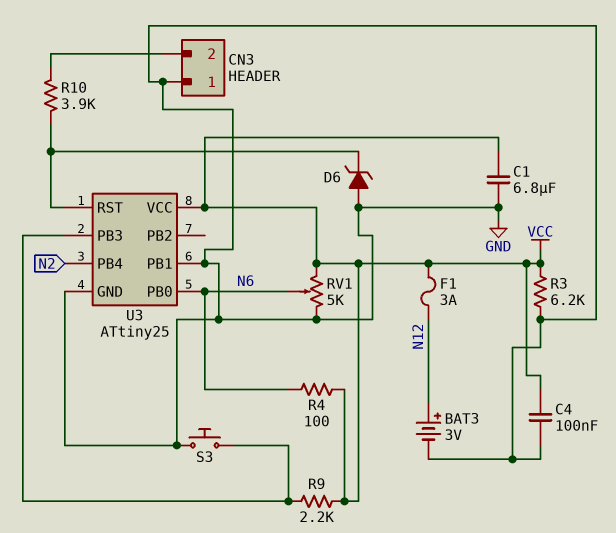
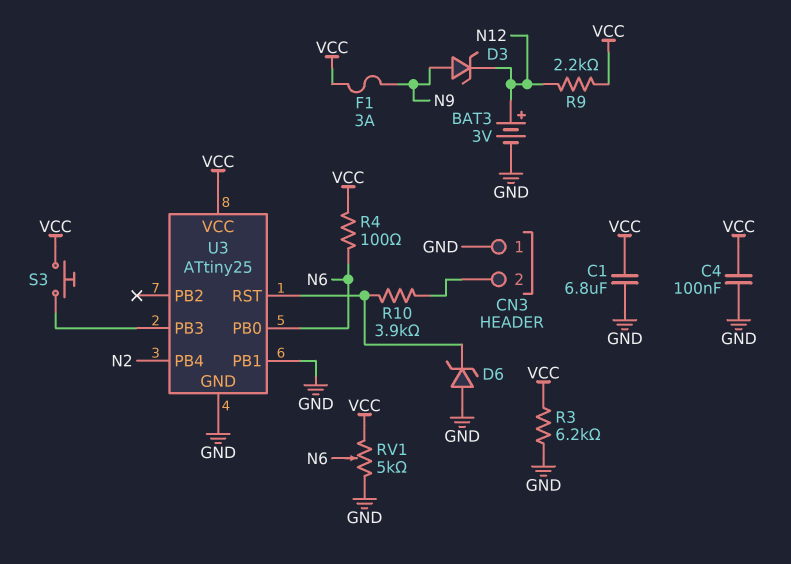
D3: none -> zener (A N9, K N12)
F1: 3A (N12, VCC) -> 3A (N9, VCC)
R9: 2.2k (U3/PB3, VCC) -> 2.2k (N12, VCC)
S3: button (GND, U3/PB3) -> button (U3/PB3, VCC)

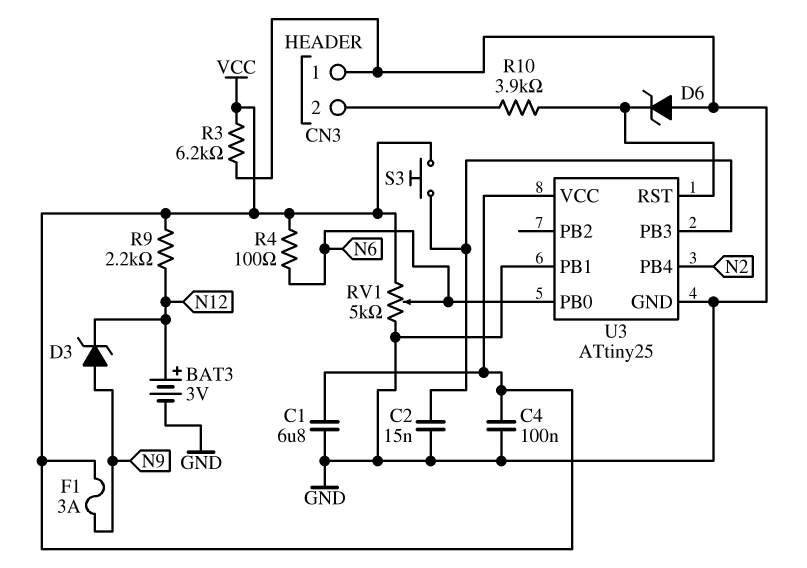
C2: none -> 15nF (GND, U3/PB3)

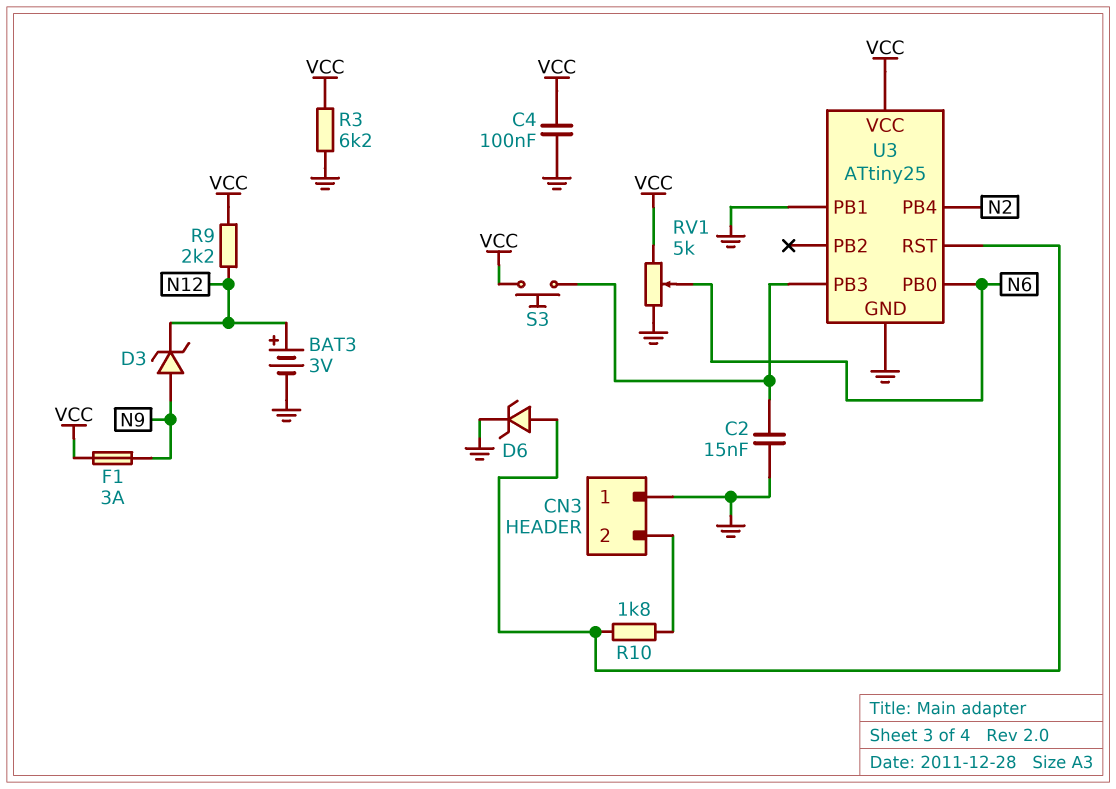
C1: 6.8uF (GND, VCC) -> none
D6: zener (A GND, K U3/RST) -> zener (A U3/RST, K GND)
R4: 100 (N6, VCC) -> none
R10: 3.9k (CN3/2, U3/RST) -> 1.8k (CN3/2, U3/RST)

